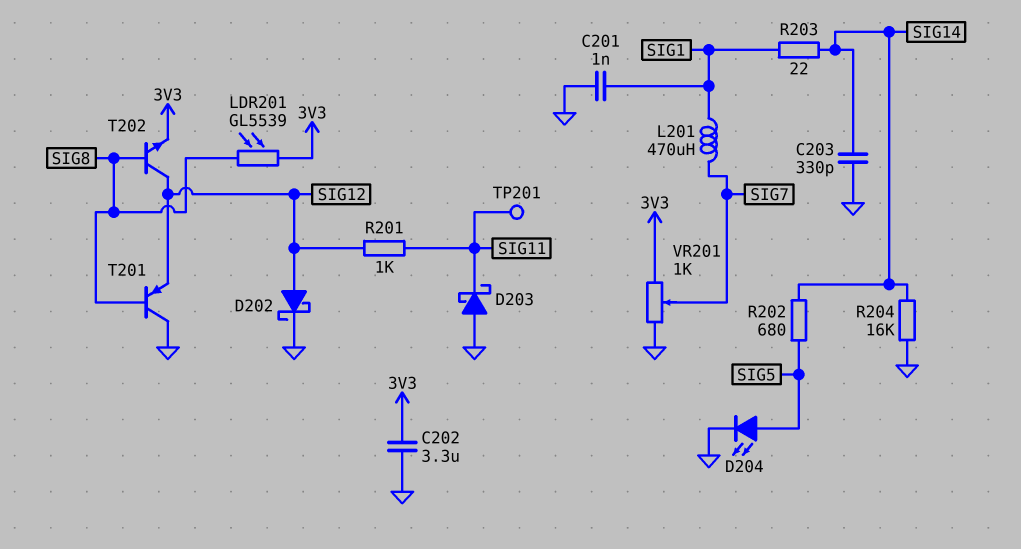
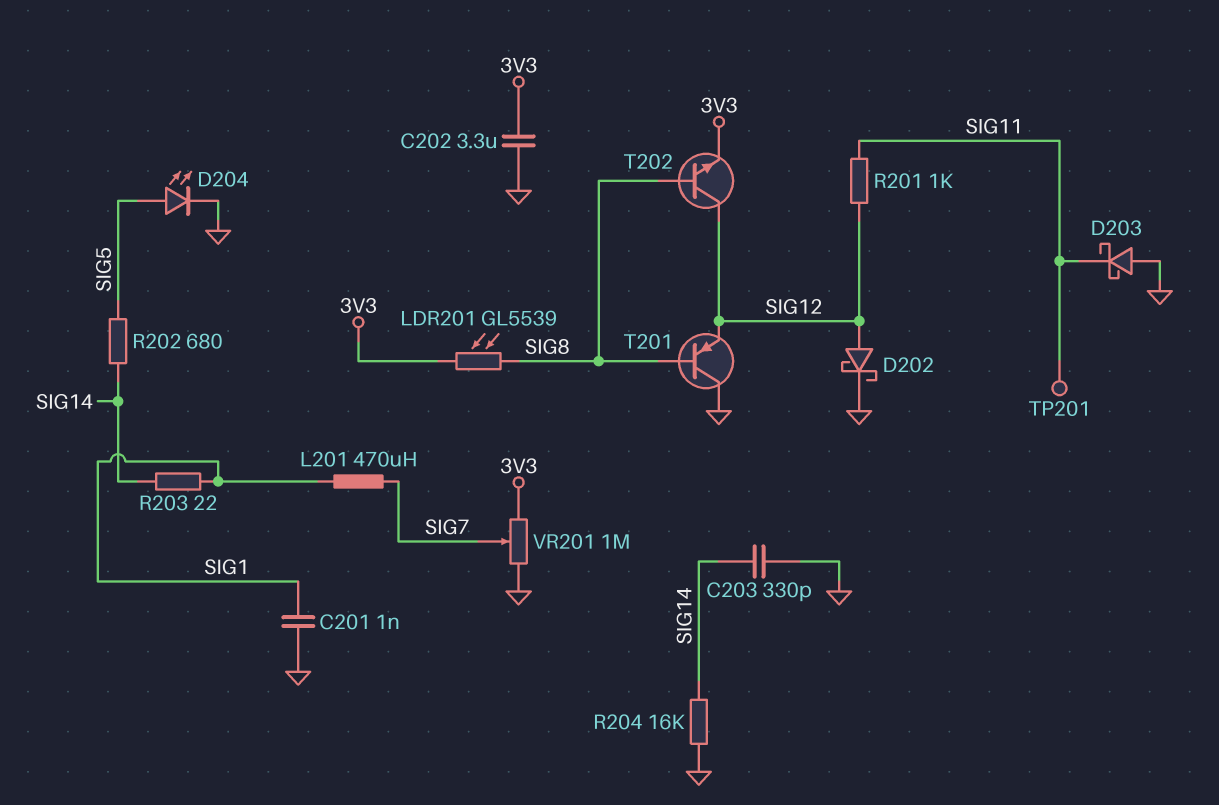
VR201: 1k (3V3, GND, wiper SIG7) -> 1M (3V3, GND, wiper SIG7)

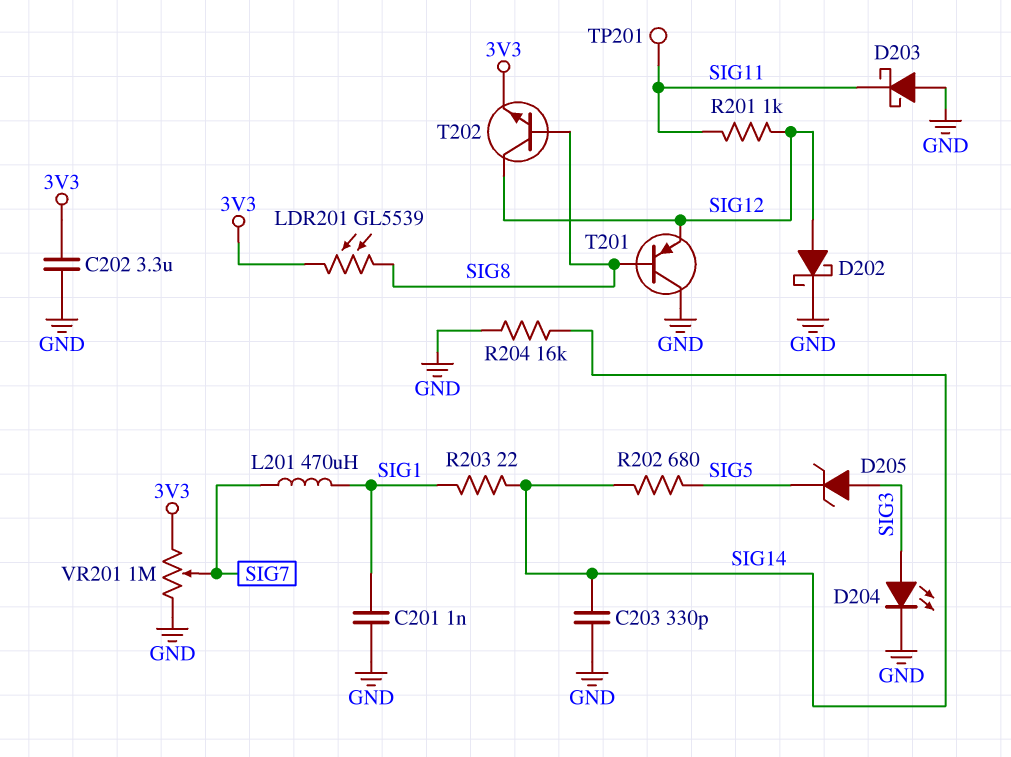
D204: LED (A SIG5, K GND) -> LED (A SIG3, K GND)
D205: none -> zener (A SIG3, K SIG5)

